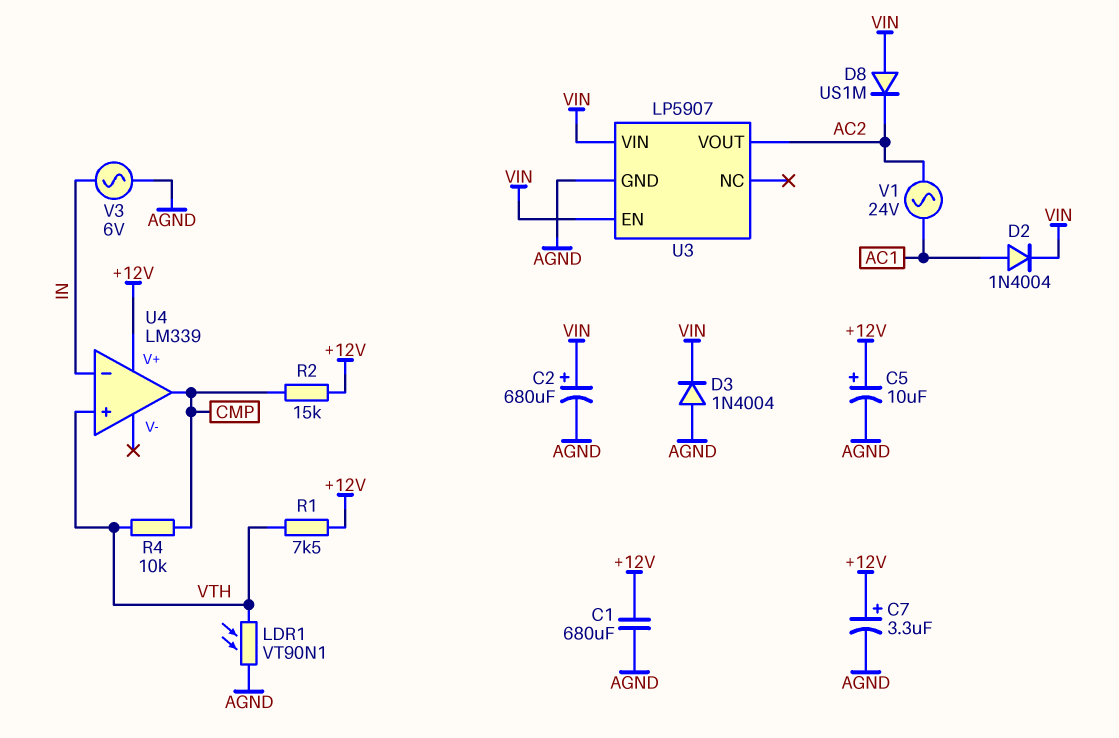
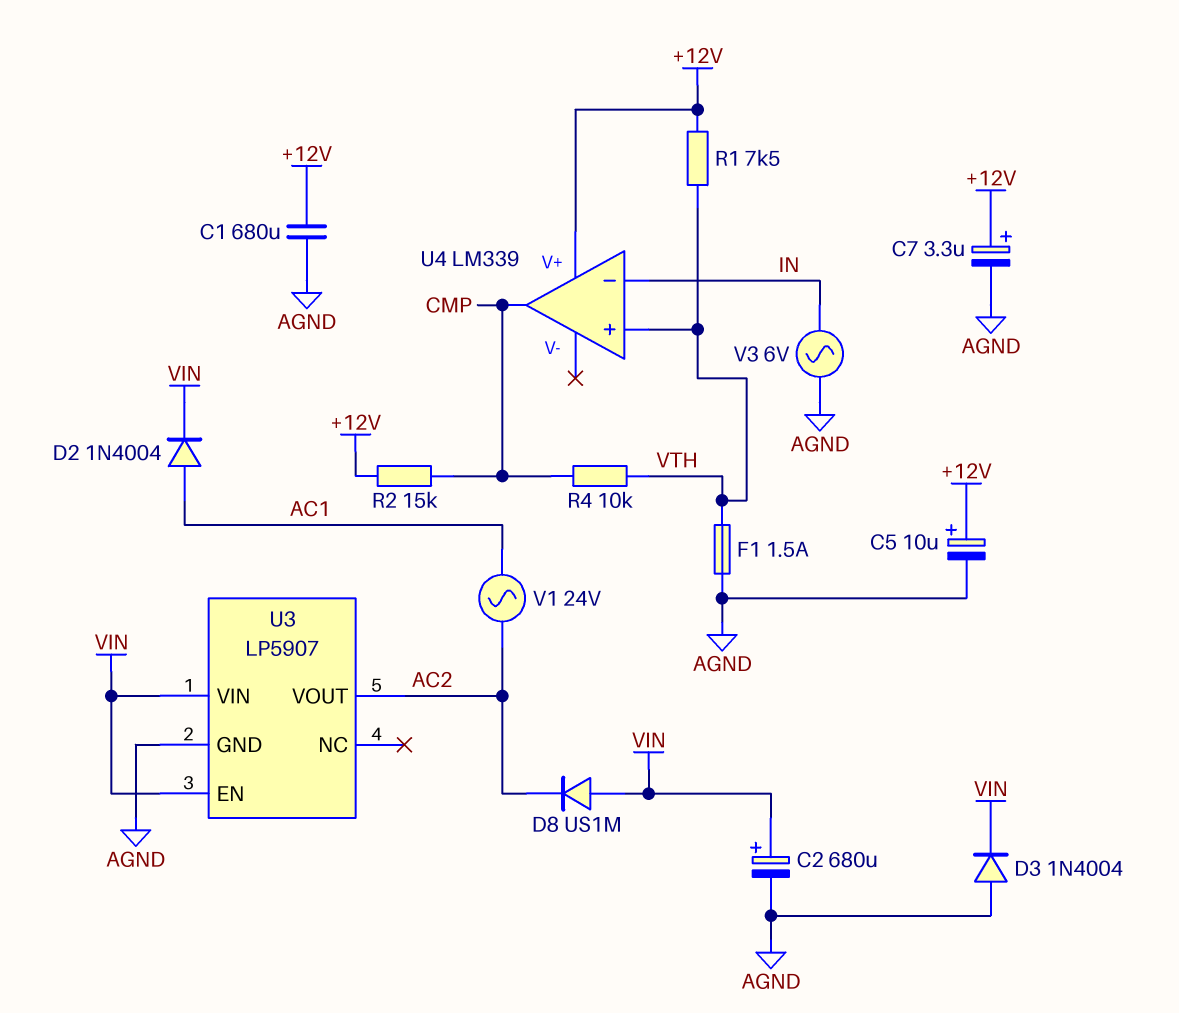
F1: none -> 1.5A (AGND, VTH)
LDR1: VT90N1 (AGND, VTH) -> none

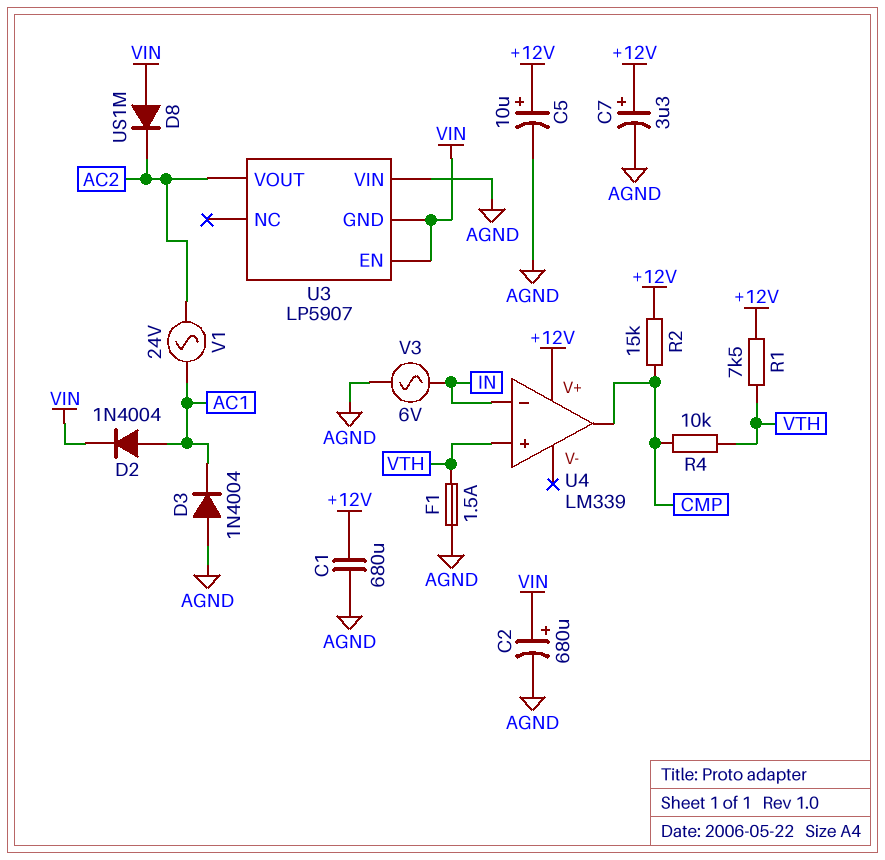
D3: diode 1N4004 (A AGND, K VIN) -> diode 1N4004 (A AGND, K AC1)
U3 pin GND: AGND -> VIN
U3 pin VIN: VIN -> AGND

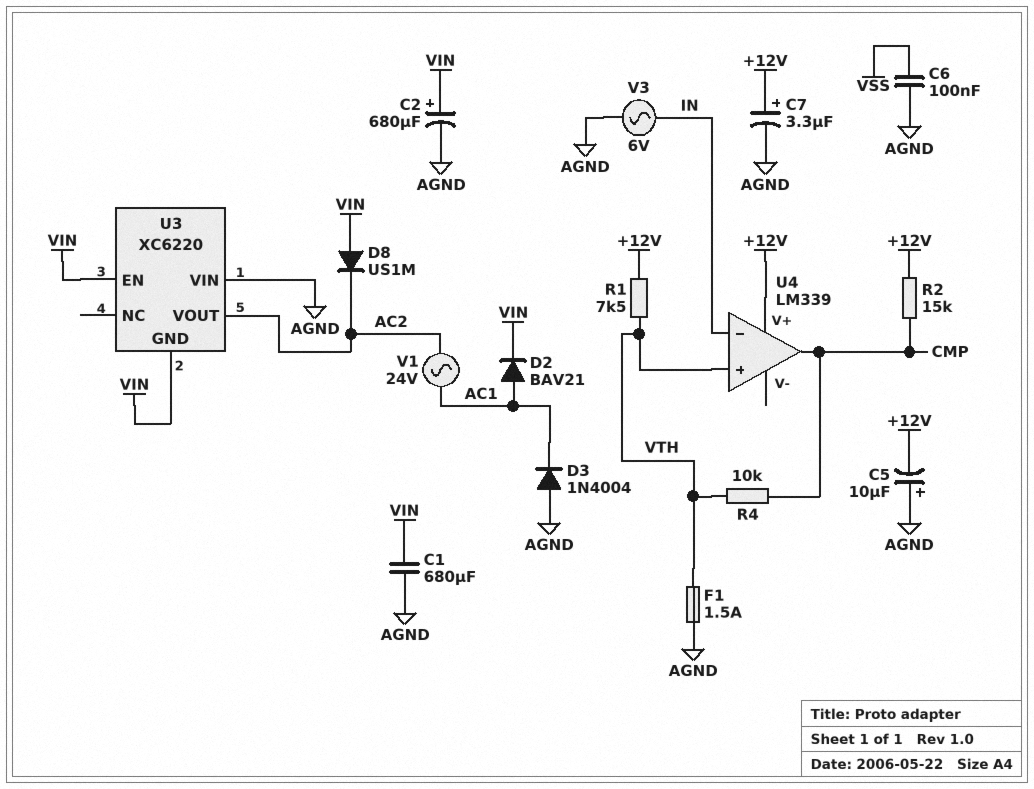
C1: 680uF (+12V, AGND) -> 680uF (AGND, VIN)
C5: 10uF (plus +12V, minus AGND) -> 10uF (plus AGND, minus +12V)
C6: none -> 100nF (AGND, VSS)
D2: diode 1N4004 (A AC1, K VIN) -> diode BAV21 (A AC1, K VIN)
U3: LP5907 -> XC6220

